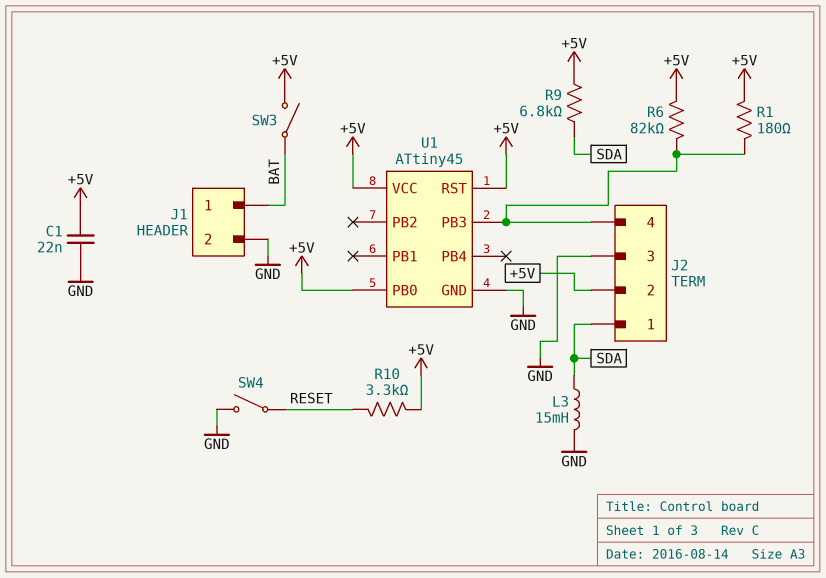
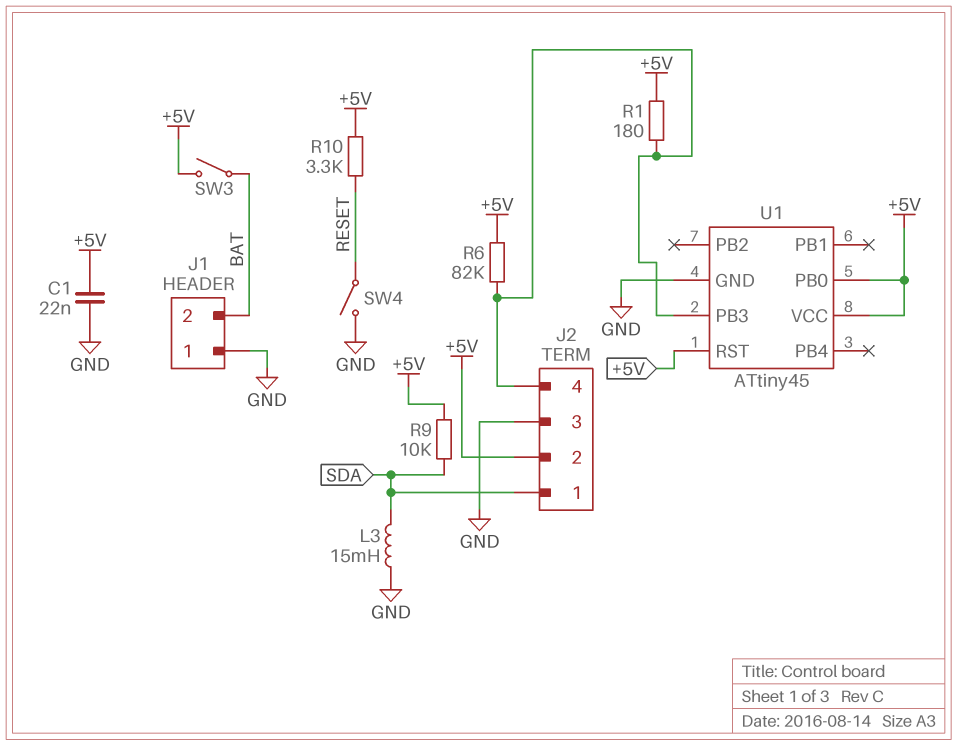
J1 pin 1: BAT -> GND
J1 pin 2: GND -> BAT
R9: 6.8k (+5V, SDA) -> 10k (+5V, SDA)

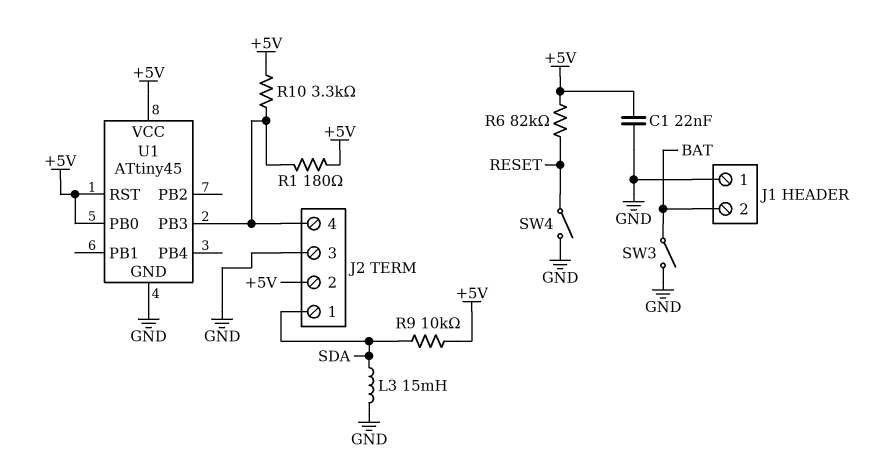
R6: 82k (+5V, J2/4) -> 82k (+5V, RESET)
R10: 3.3k (+5V, RESET) -> 3.3k (+5V, J2/4)
SW3: switch (+5V, BAT) -> switch (BAT, GND)

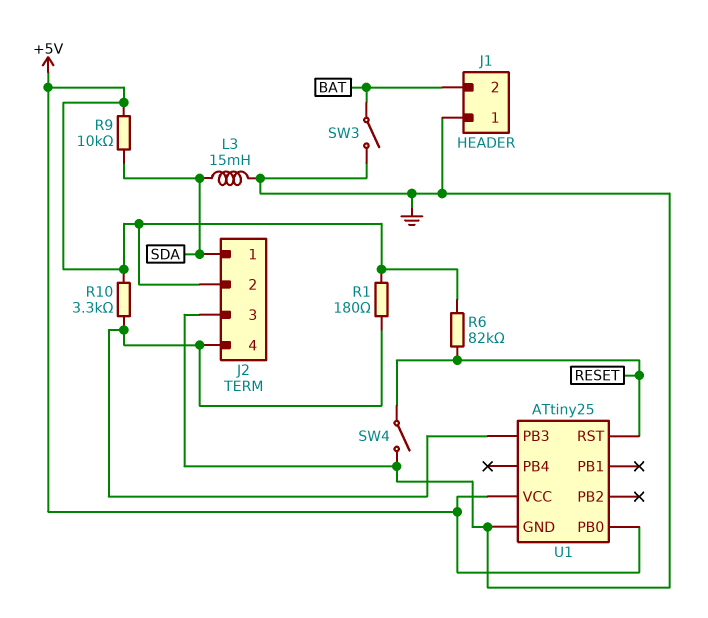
C1: 22nF (+5V, GND) -> none
U1: ATtiny45 -> ATtiny25
U1 pin RST: +5V -> RESET

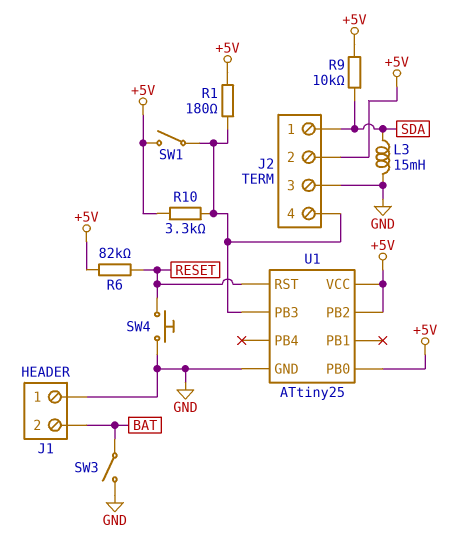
SW1: none -> switch (+5V, J2/4)
SW4: switch (GND, RESET) -> button (GND, RESET)
U1 pin PB2: none -> +5V

